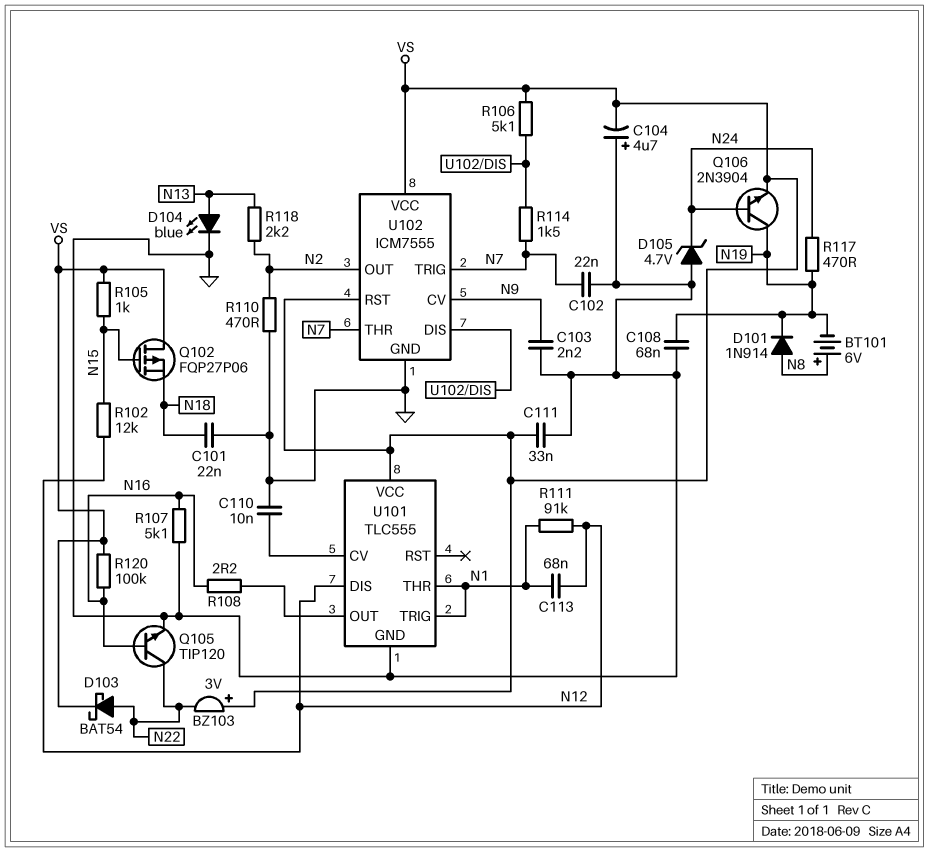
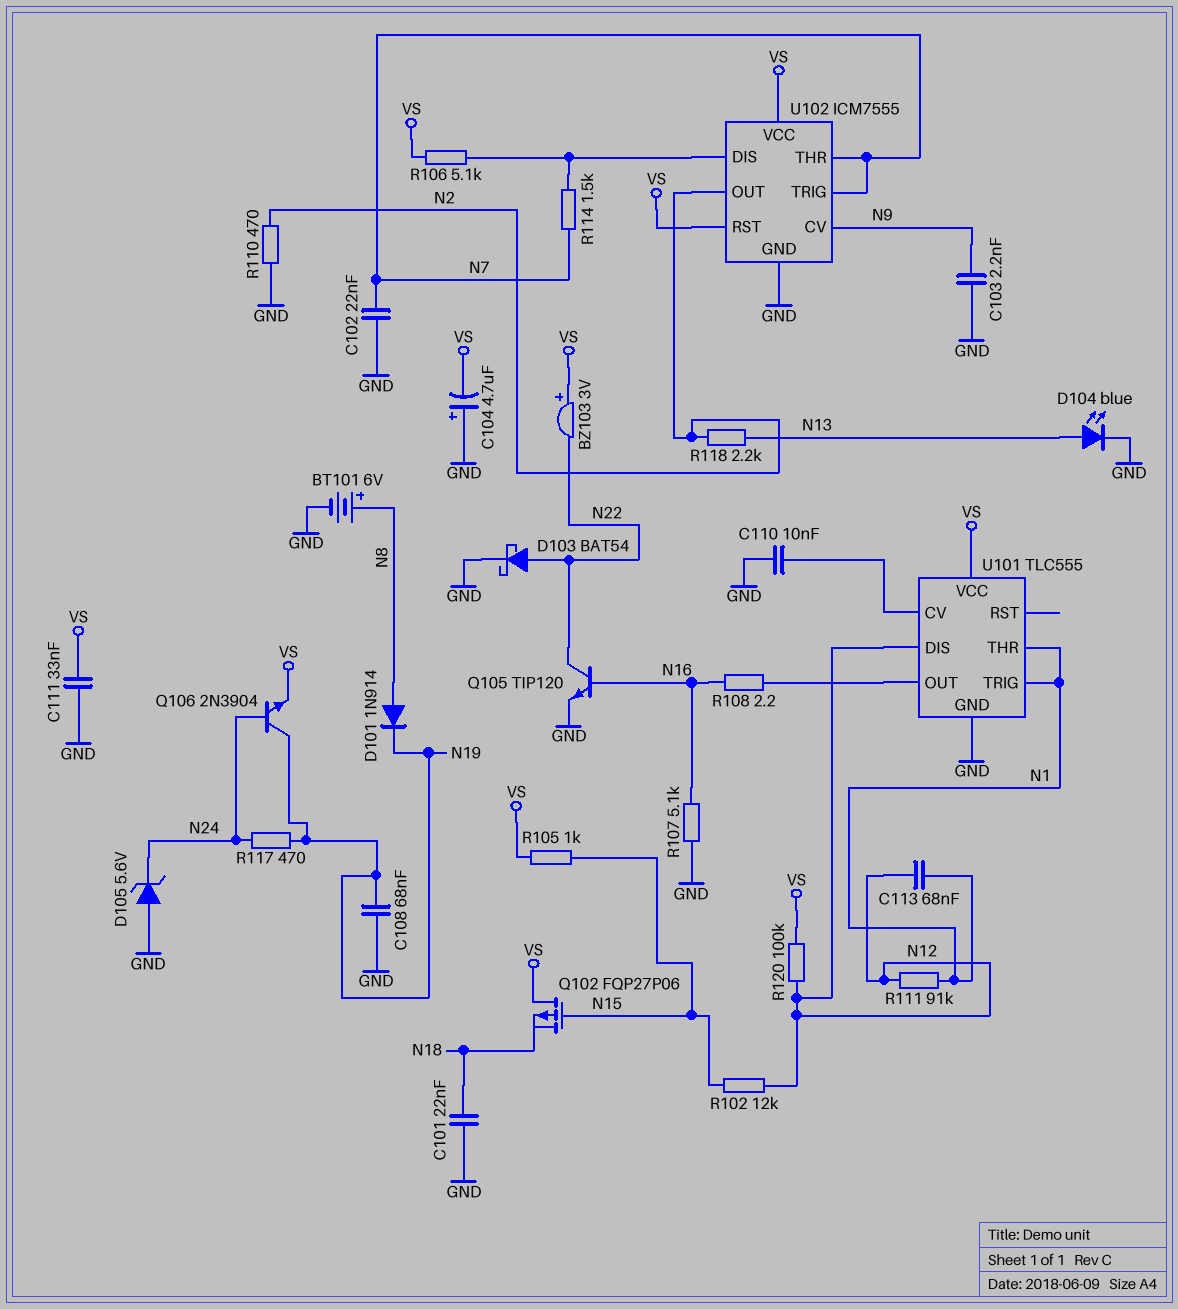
BT101: 6V (plus N8, minus N19) -> 6V (plus N8, minus GND)
D103: schottky BAT54 (A N22, K VS) -> schottky BAT54 (A N22, K GND)
D105: zener 4.7V (A GND, K N24) -> zener 5.6V (A GND, K N24)
R120: 100k (N16, VS) -> 100k (N12, VS)

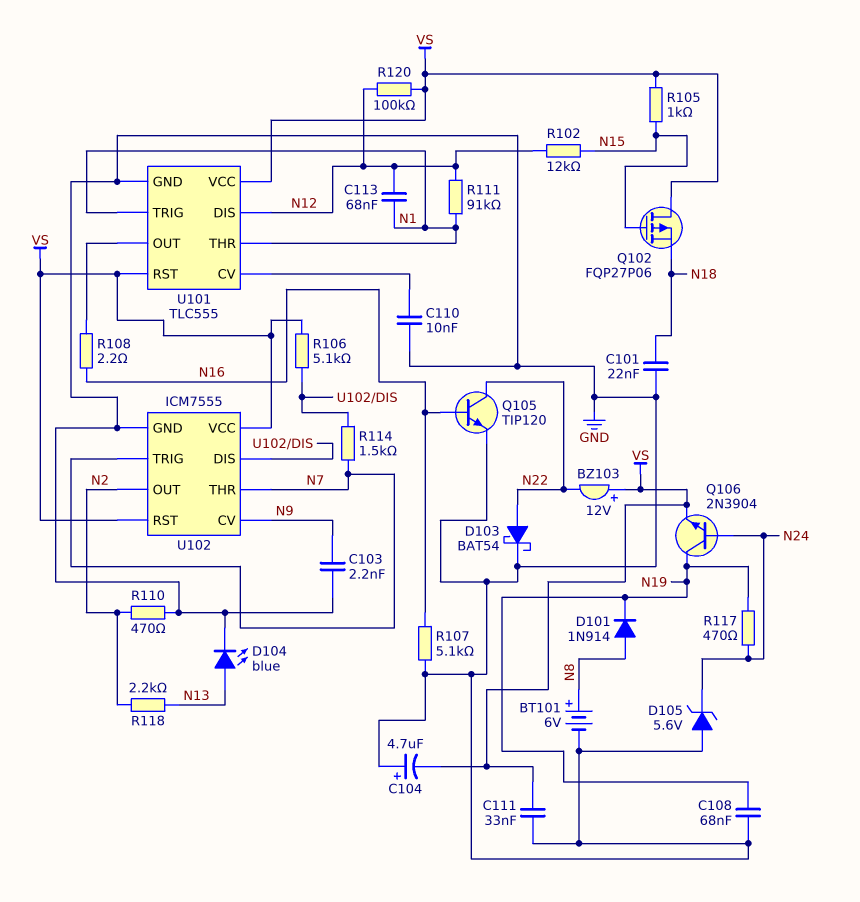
BZ103: buzzer 3V (plus VS, minus N22) -> buzzer 12V (plus VS, minus N22)
C102: 22nF (GND, N7) -> none
U101 pin RST: none -> VS

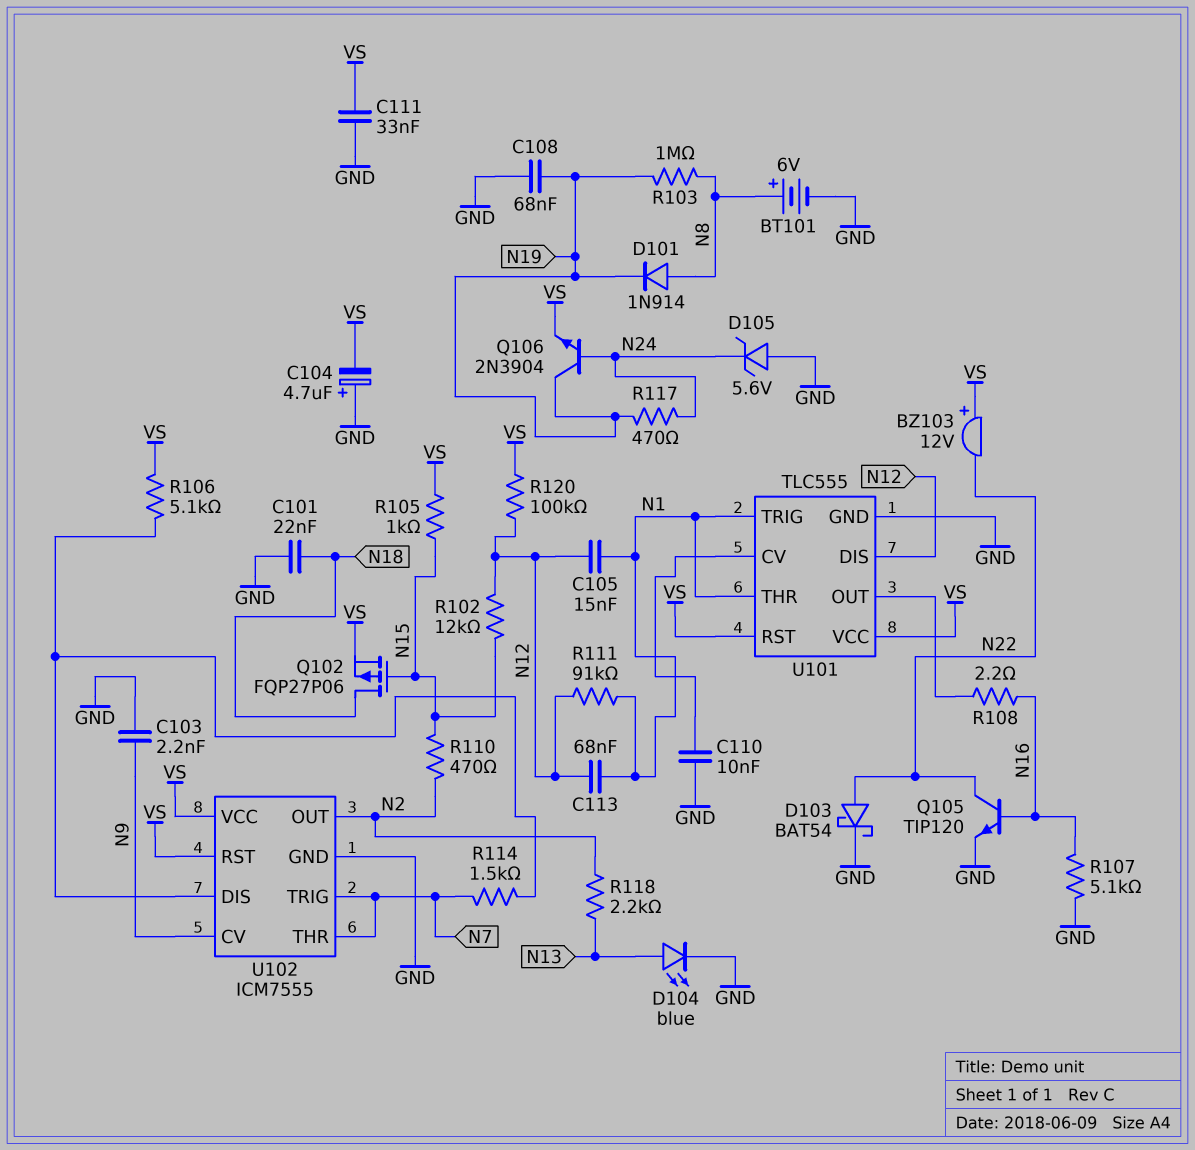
C105: none -> 15nF (N1, N12)
Q102: PMOS FQP27P06 (G N15, D VS, S N18) -> PMOS FQP27P06 (G N15, D N18, S VS)
R103: none -> 1M (N8, N19)
R110: 470 (GND, N2) -> 470 (N2, N15)

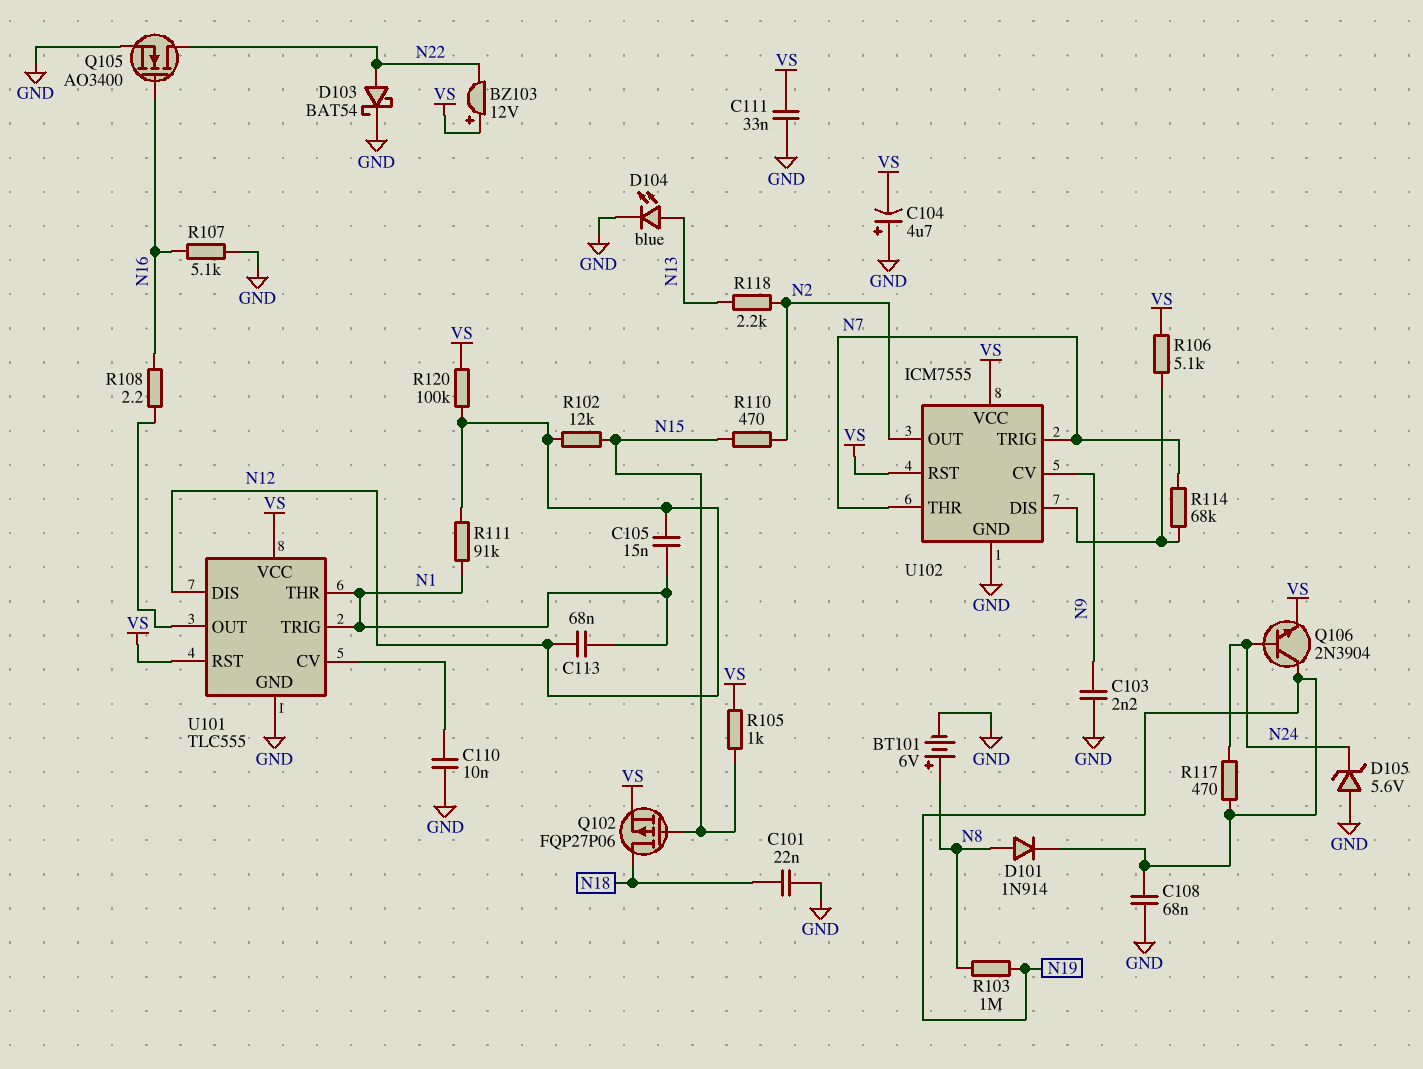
Q105: NPN TIP120 (B N16, C N22, E GND) -> NMOS AO3400 (G N16, D N22, S GND)
R114: 1.5k (N7, U102/DIS) -> 68k (N7, U102/DIS)

